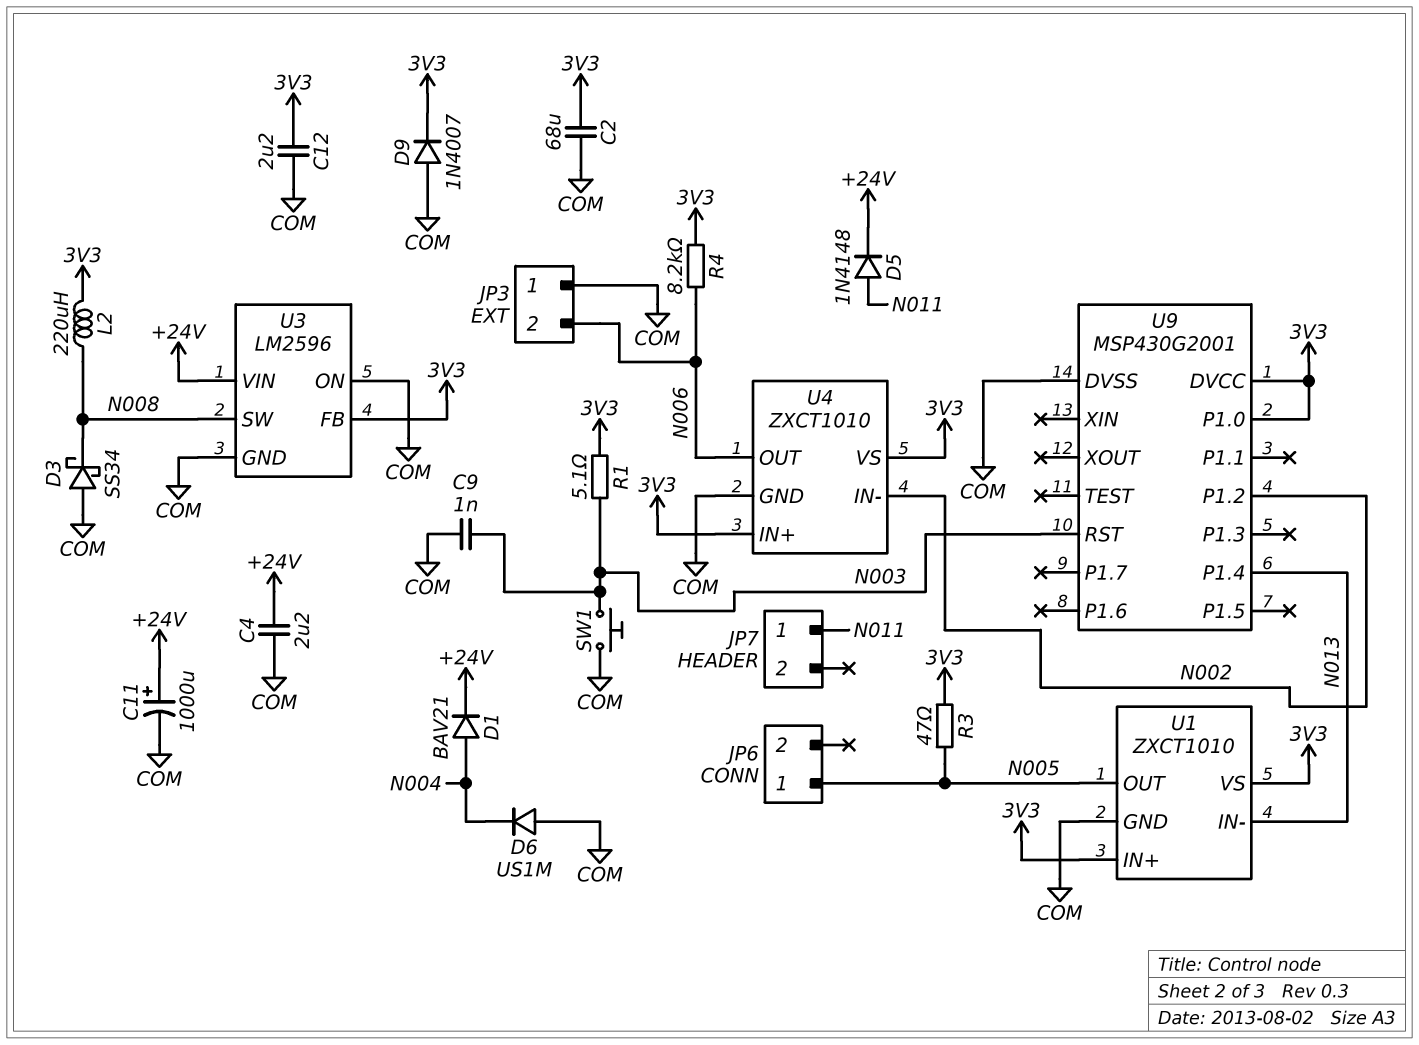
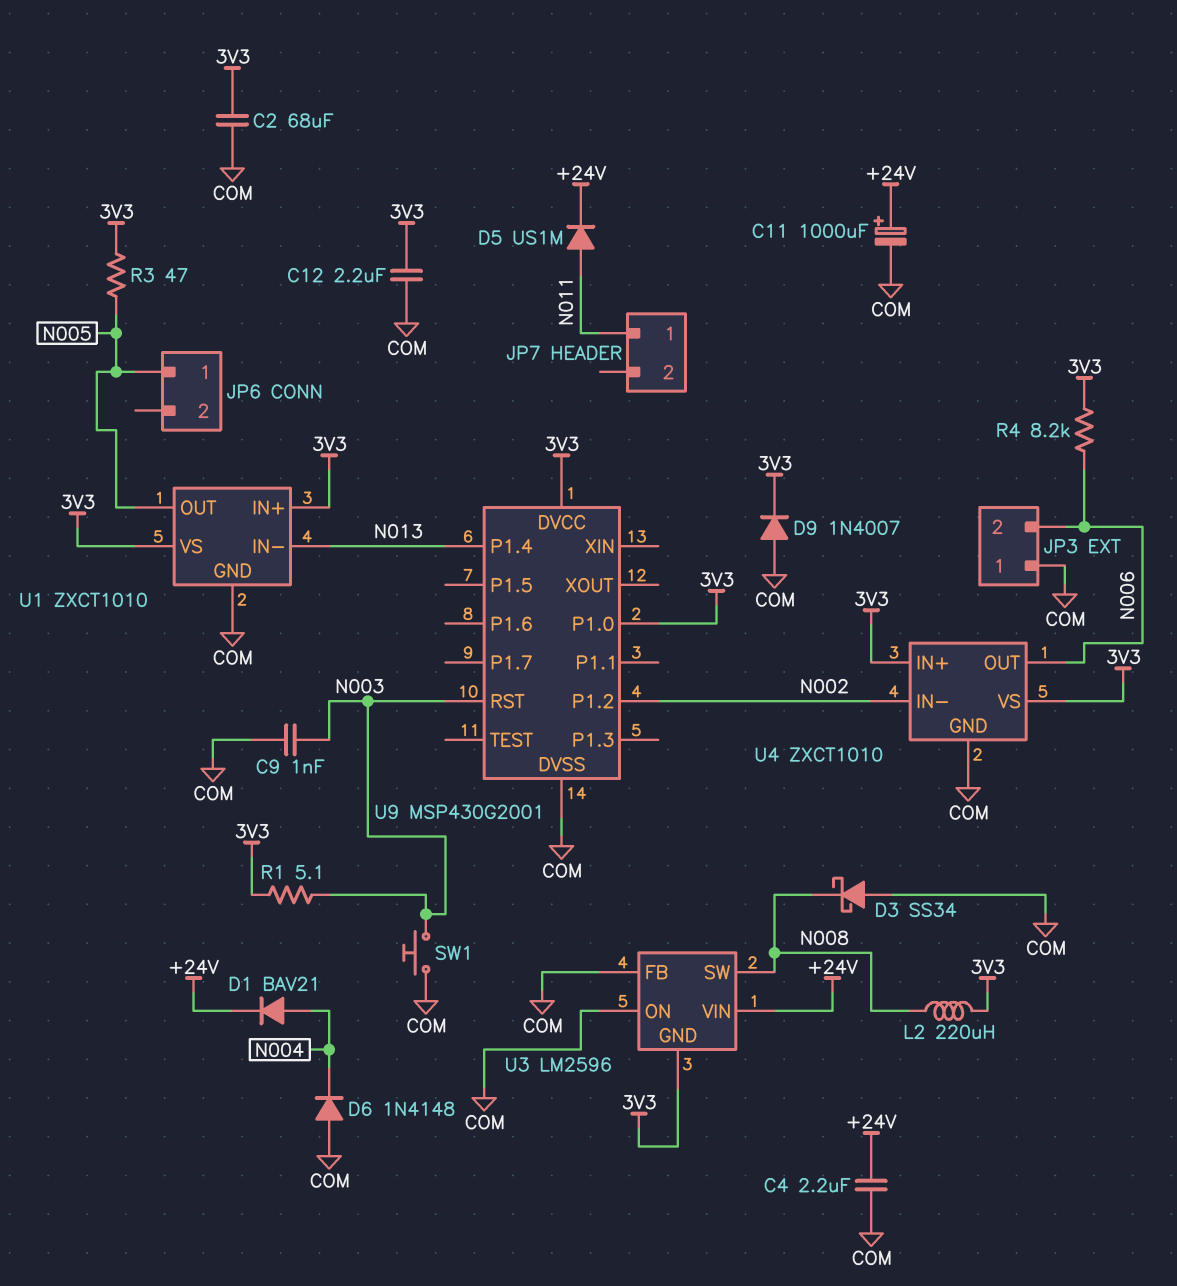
D5: diode 1N4148 (A N011, K +24V) -> diode US1M (A N011, K +24V)
D6: diode US1M (A COM, K N004) -> diode 1N4148 (A COM, K N004)
U3 pin FB: 3V3 -> COM
U3 pin GND: COM -> 3V3

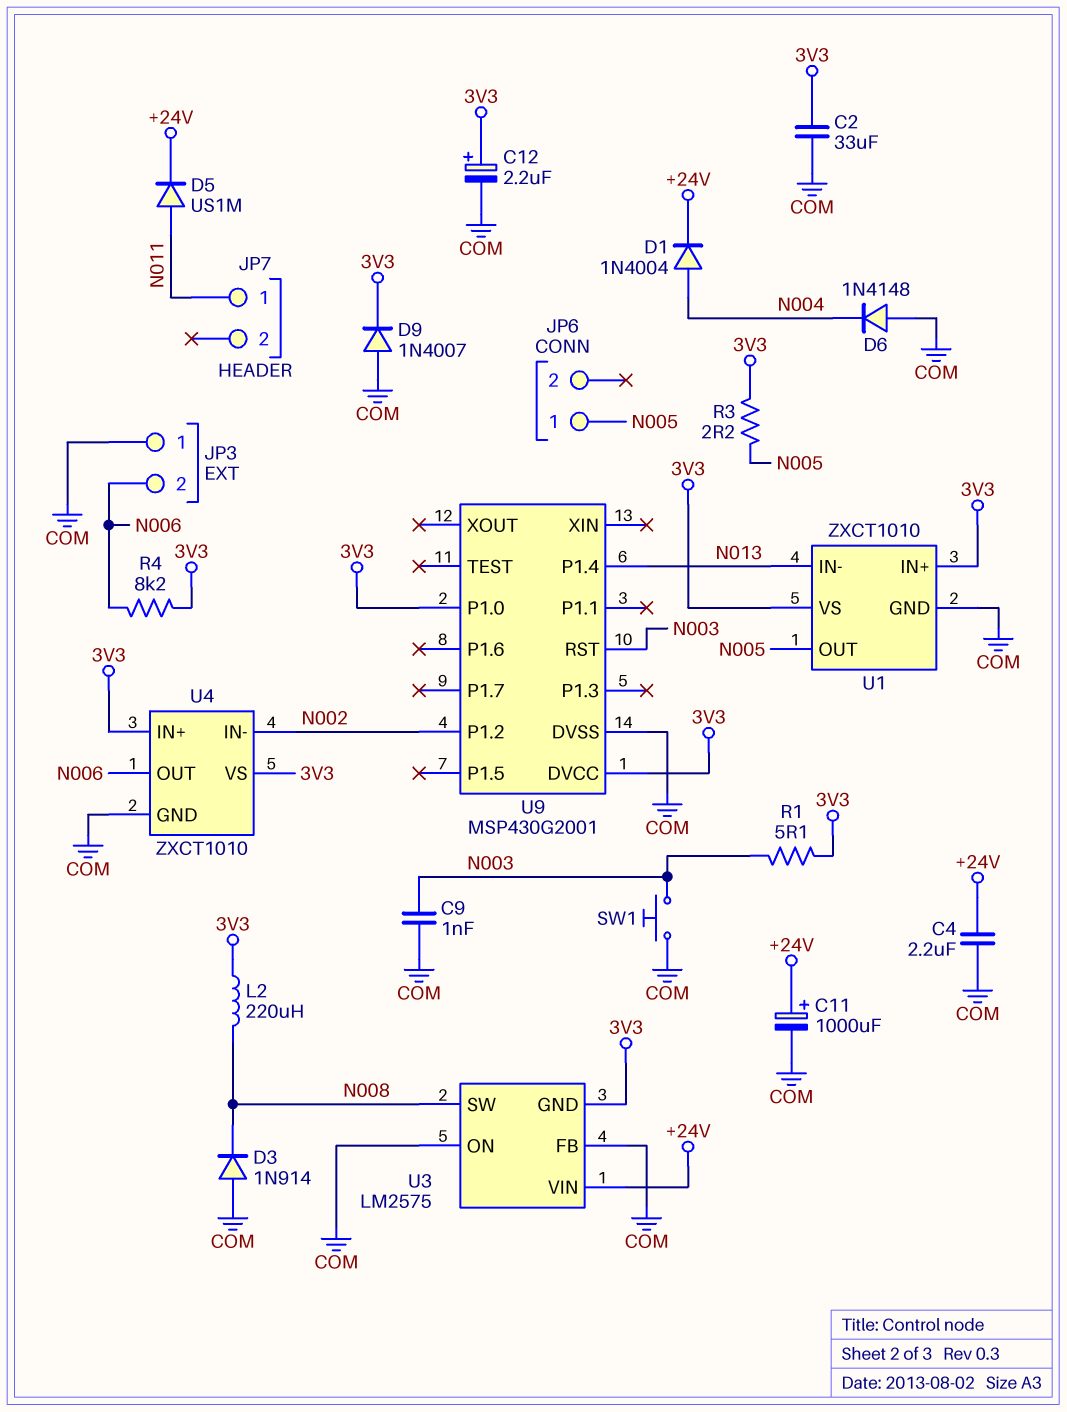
C2: 68uF (3V3, COM) -> 33uF (3V3, COM)
C12: 2.2uF (3V3, COM) -> 2.2uF (plus 3V3, minus COM)
D1: diode BAV21 (A N004, K +24V) -> diode 1N4004 (A N004, K +24V)
D3: schottky SS34 (A COM, K N008) -> diode 1N914 (A COM, K N008)
R3: 47 (3V3, N005) -> 2.2 (3V3, N005)
U3: LM2596 -> LM2575

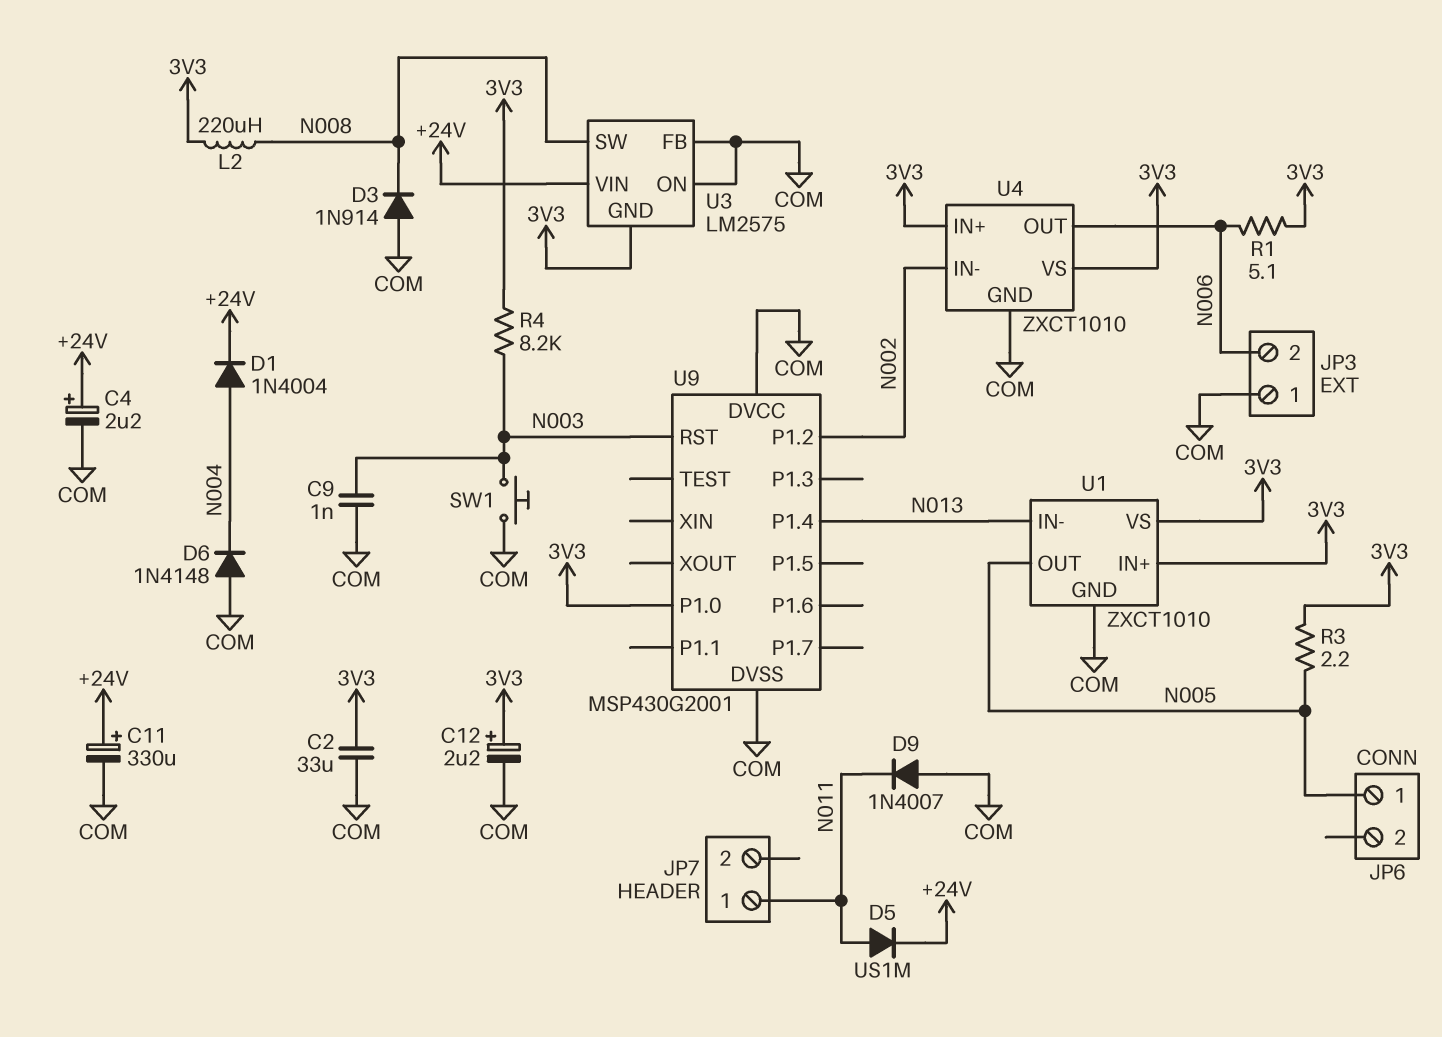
C4: 2.2uF (+24V, COM) -> 2.2uF (plus +24V, minus COM)
C11: 1000uF (plus +24V, minus COM) -> 330uF (plus +24V, minus COM)
D9: diode 1N4007 (A COM, K 3V3) -> diode 1N4007 (A COM, K N011)
R1: 5.1 (3V3, N003) -> 5.1 (3V3, N006)
R4: 8.2k (3V3, N006) -> 8.2k (3V3, N003)
U9 pin DVCC: 3V3 -> COM

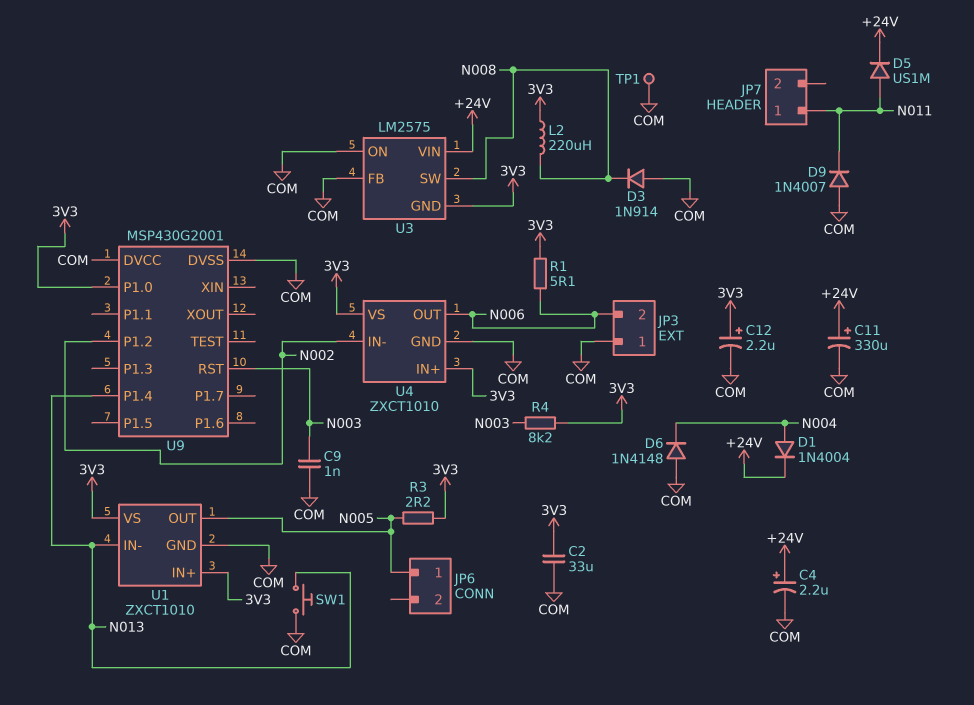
SW1: button (COM, N003) -> button (COM, N013)
TP1: none -> test point (COM)

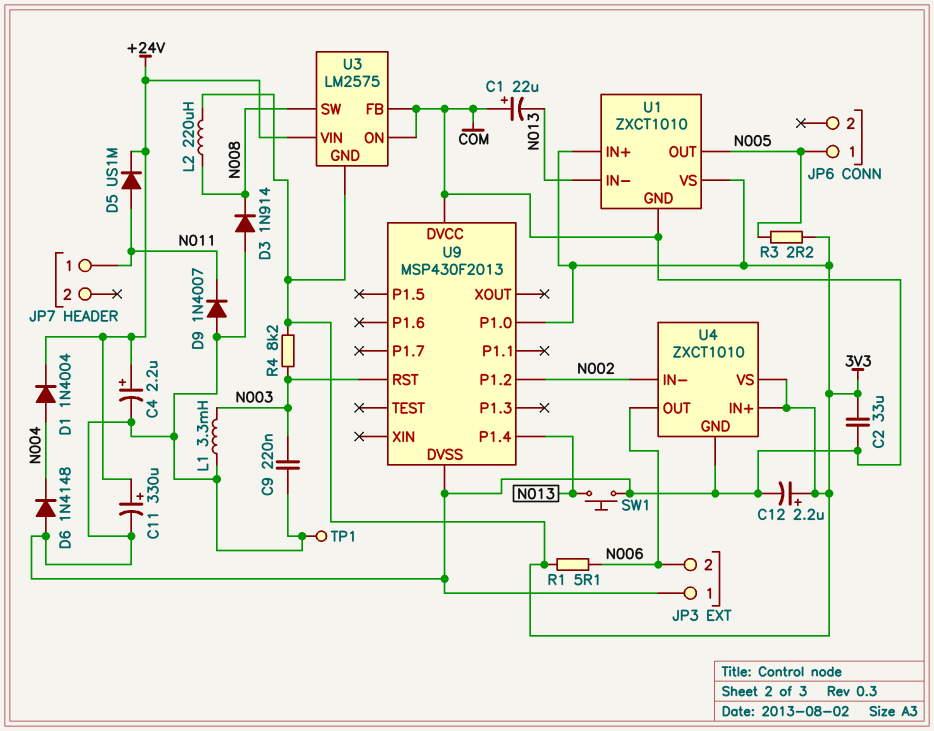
C1: none -> 22uF (plus COM, minus N013)
C9: 1nF (COM, N003) -> 220nF (COM, N003)
L1: none -> 3.3mH (COM, N003)
U9: MSP430G2001 -> MSP430F2013

